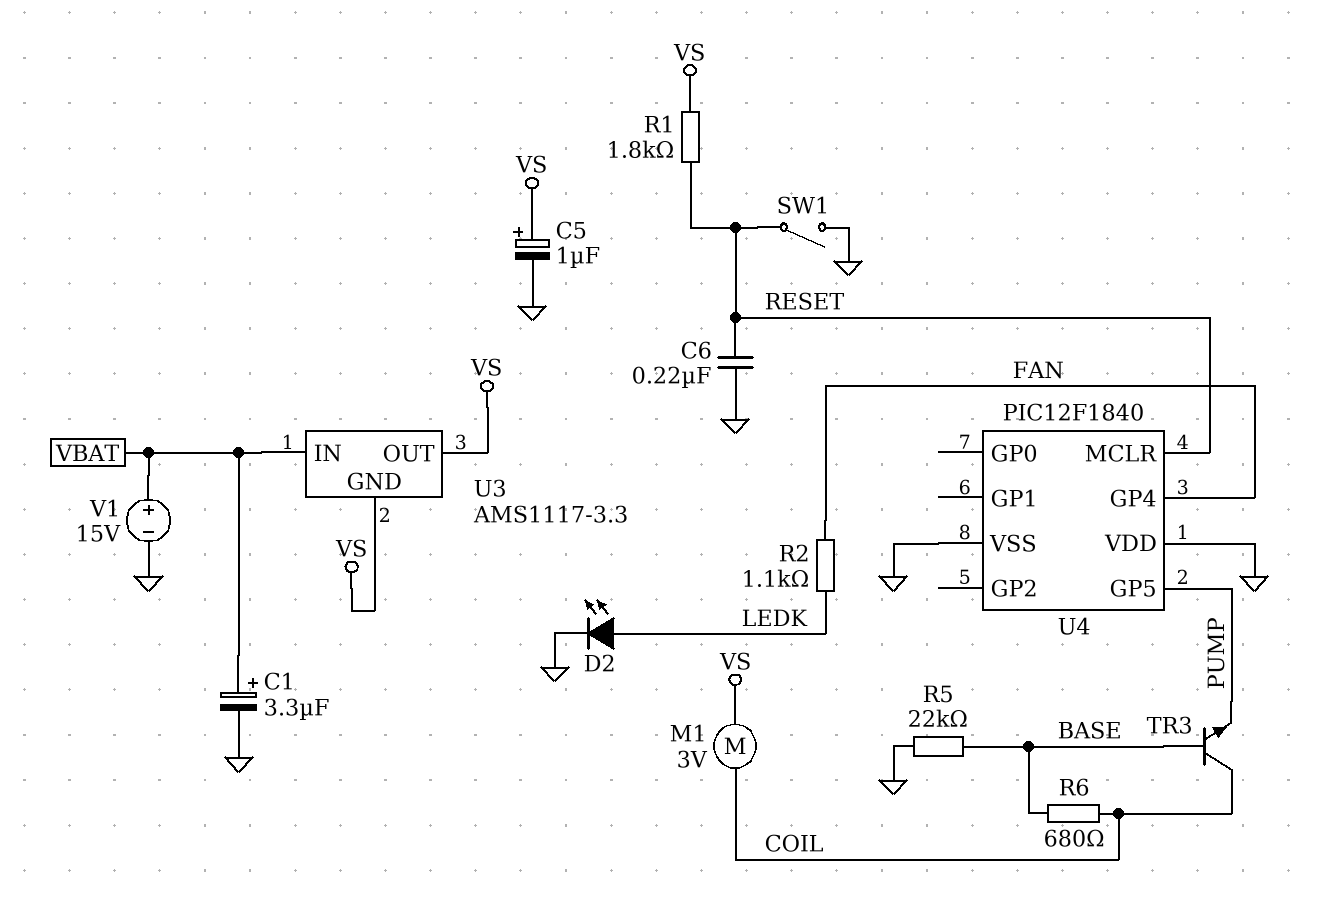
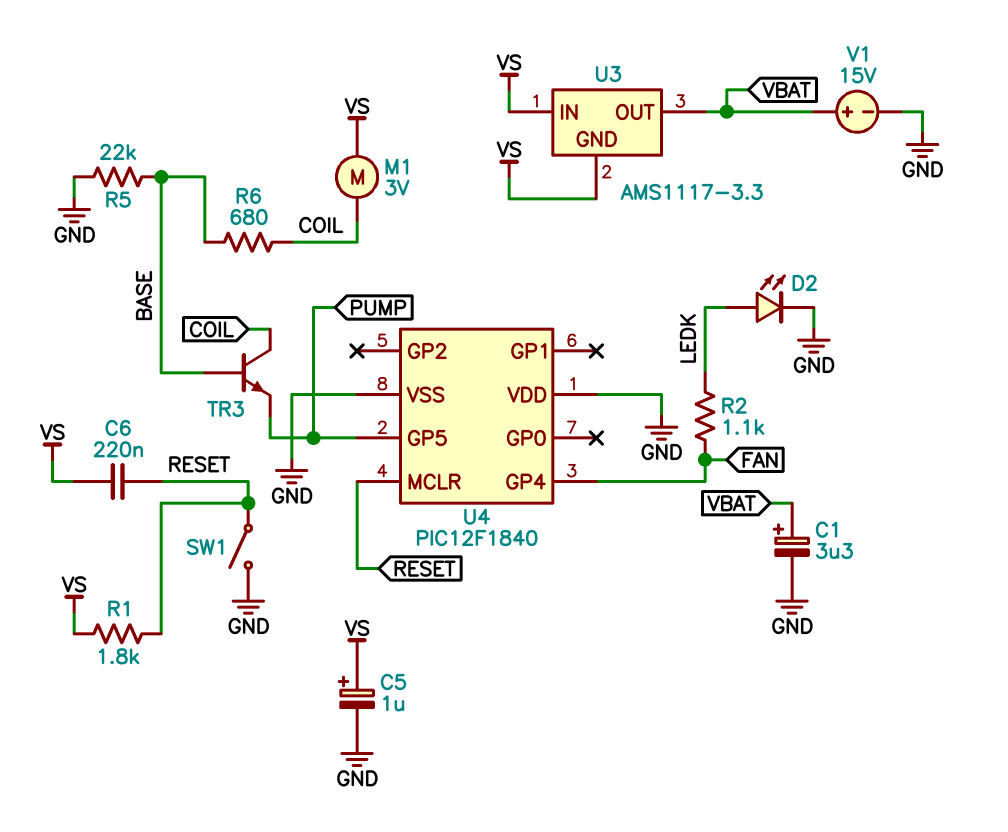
C6: 220nF (GND, RESET) -> 220nF (RESET, VS)
U3 pin IN: VBAT -> VS
U3 pin OUT: VS -> VBAT

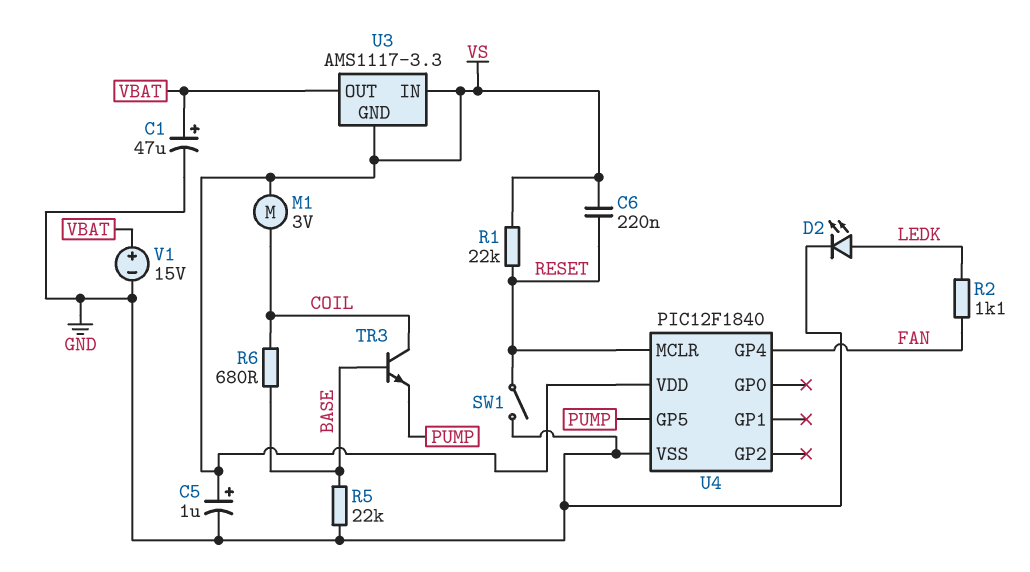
C1: 3.3uF (plus VBAT, minus GND) -> 47uF (plus VBAT, minus GND)
R1: 1.8k (RESET, VS) -> 22k (RESET, VS)
U4 pin VDD: GND -> VS

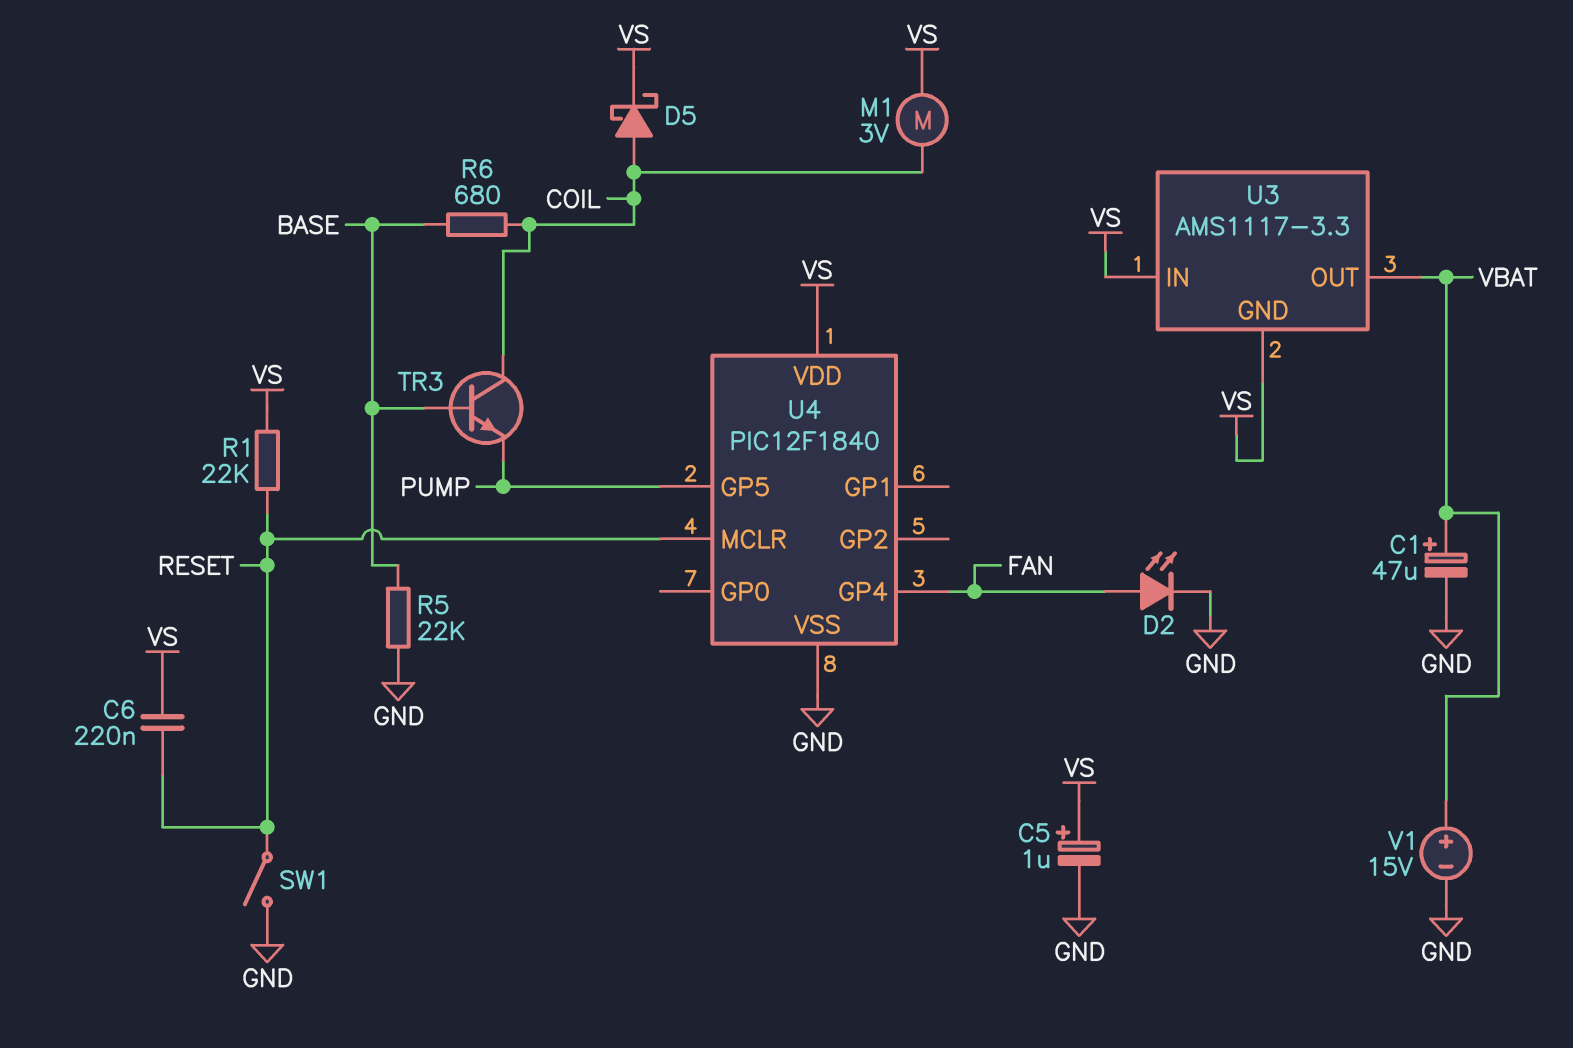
D2: LED (A LEDK, K GND) -> LED (A FAN, K GND)
D5: none -> schottky (A COIL, K VS)
R2: 1.1k (FAN, LEDK) -> none

